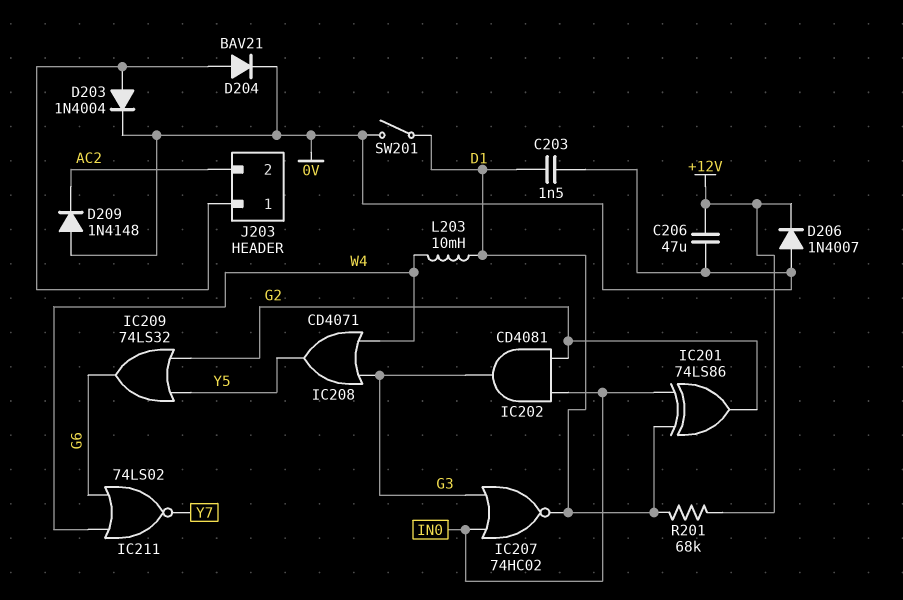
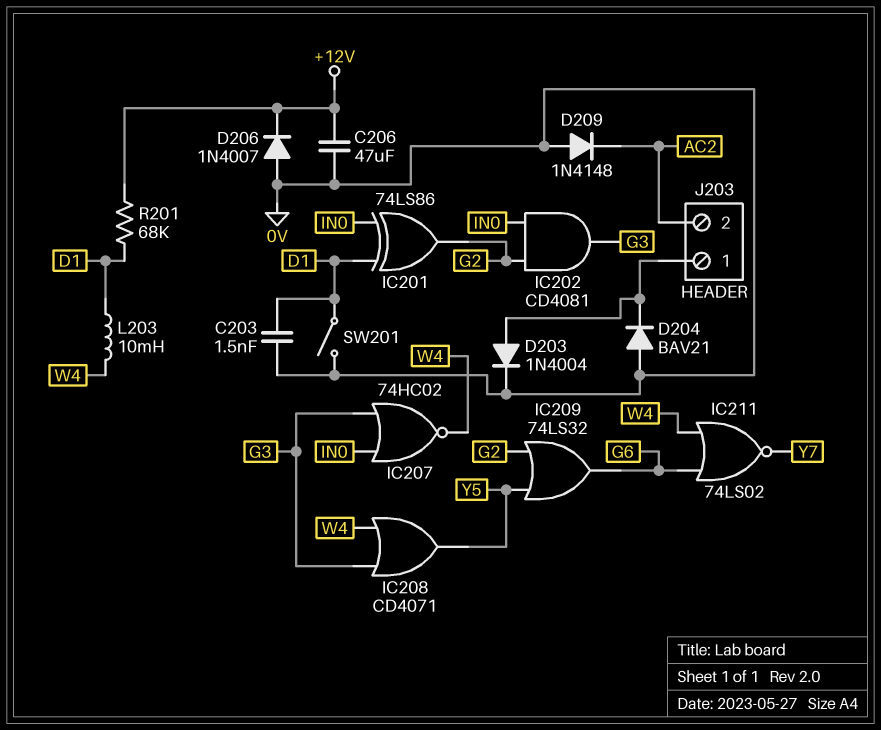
D204: diode BAV21 (A J203/1, K 0V) -> diode BAV21 (A 0V, K J203/1)
IC207: NOR 74HC02 (in G3, in IN0, out D1) -> NOR 74HC02 (in G3, in IN0, out W4)

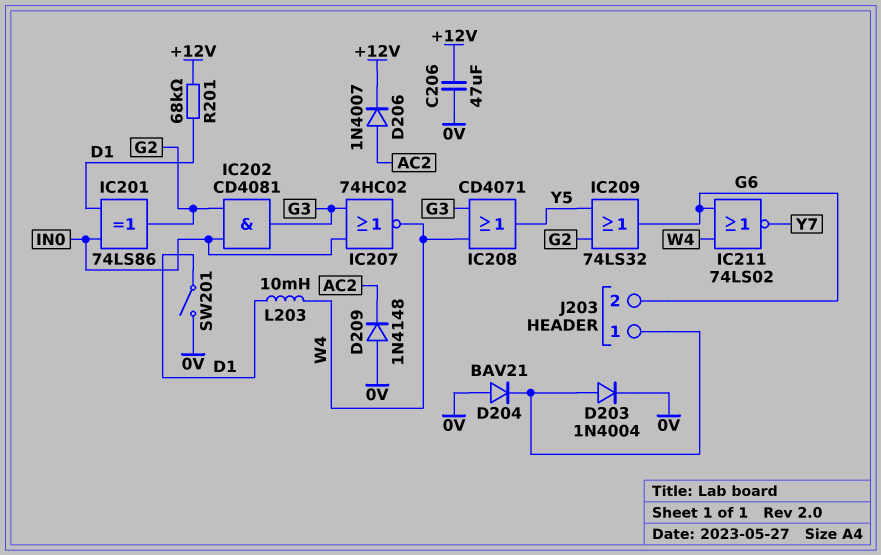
C203: 1.5nF (0V, D1) -> none
D206: diode 1N4007 (A 0V, K +12V) -> diode 1N4007 (A AC2, K +12V)
J203 pin 2: AC2 -> G6

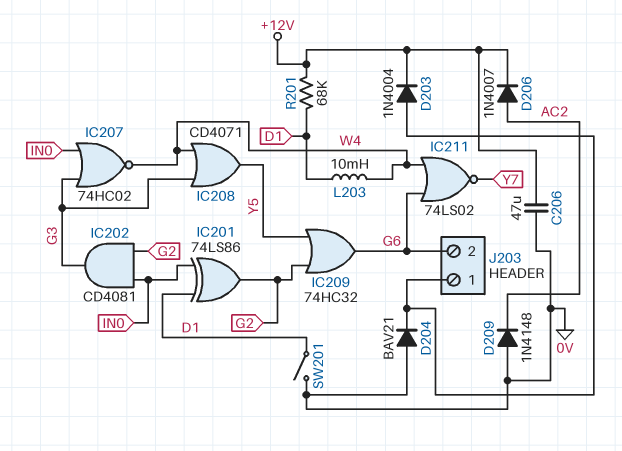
D203: diode 1N4004 (A J203/1, K 0V) -> diode 1N4004 (A J203/1, K +12V)
IC209: OR 74LS32 (in G2, in Y5, out G6) -> OR 74HC32 (in G2, in Y5, out G6)

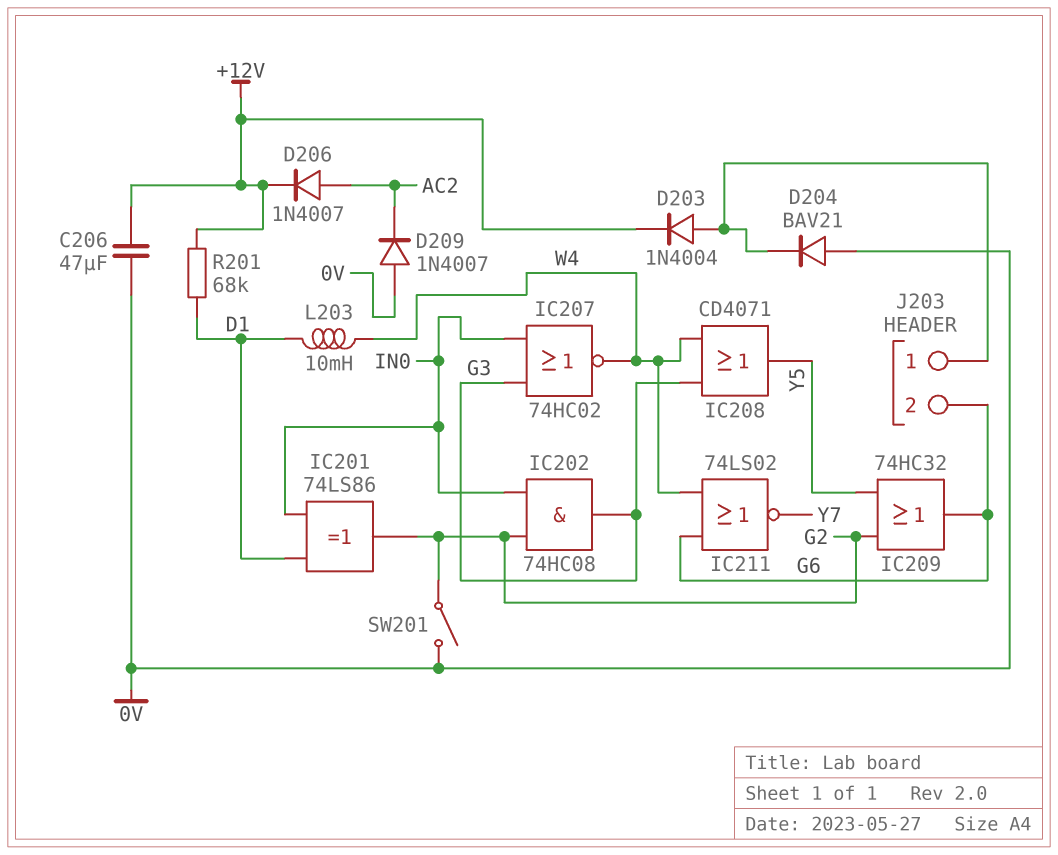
D209: diode 1N4148 (A 0V, K AC2) -> diode 1N4007 (A 0V, K AC2)
IC202: AND CD4081 (in G2, in IN0, out G3) -> AND 74HC08 (in G2, in IN0, out G3)
SW201: switch (0V, D1) -> switch (0V, G2)

